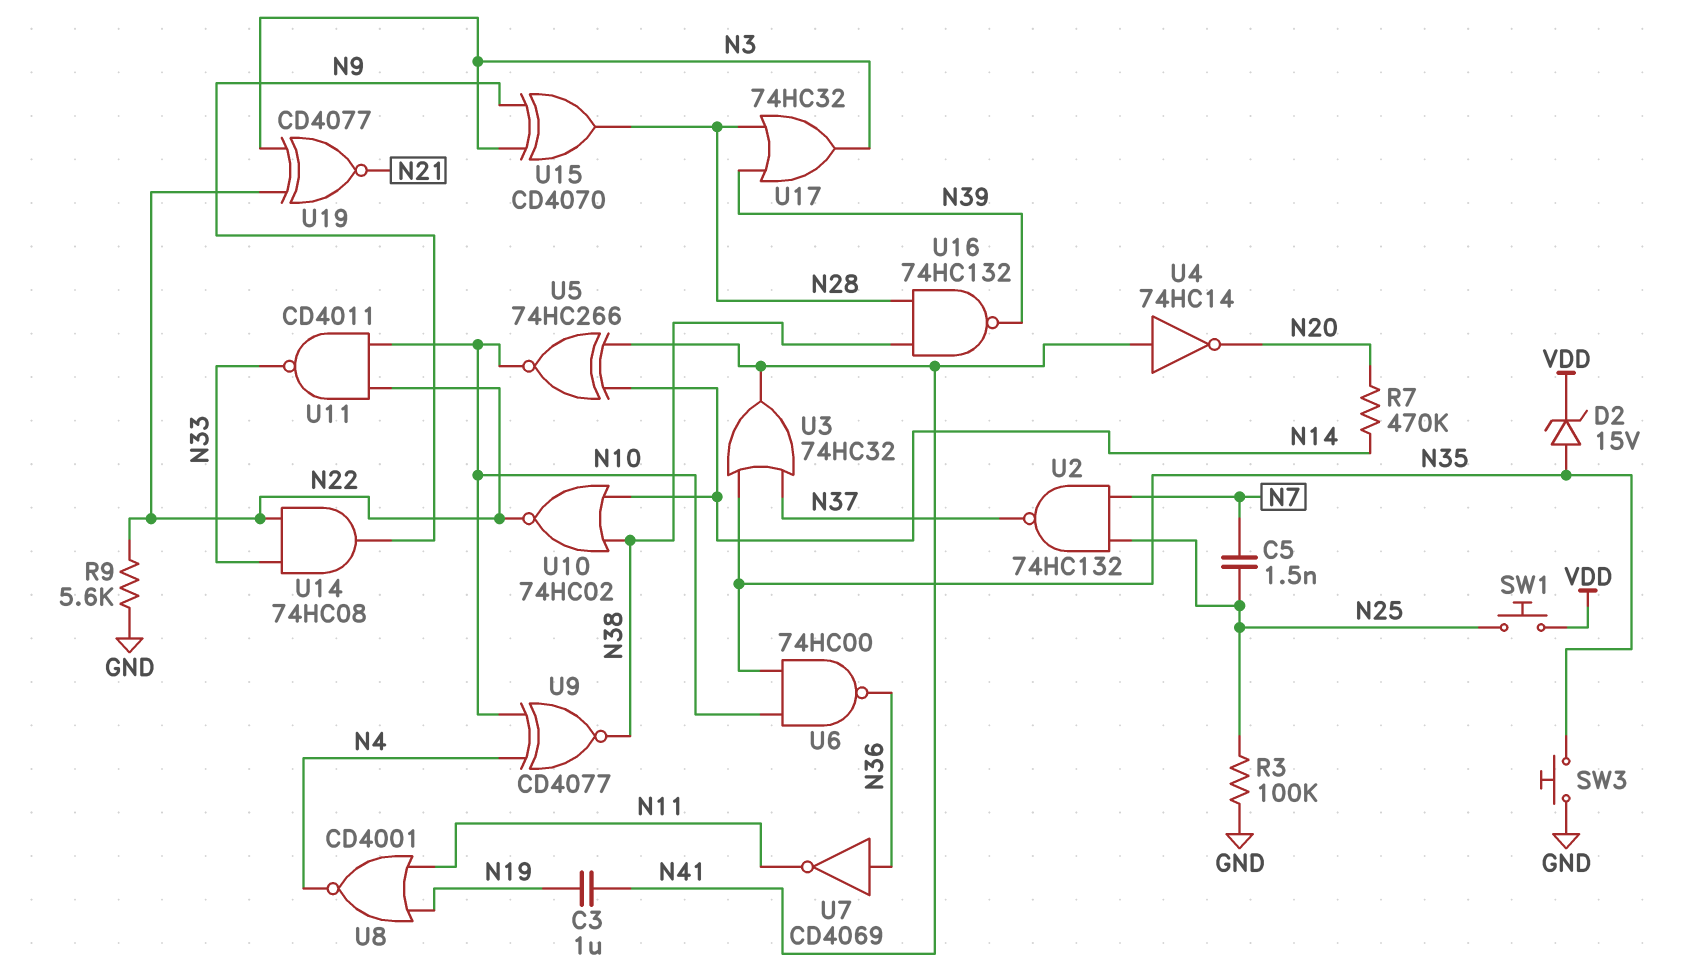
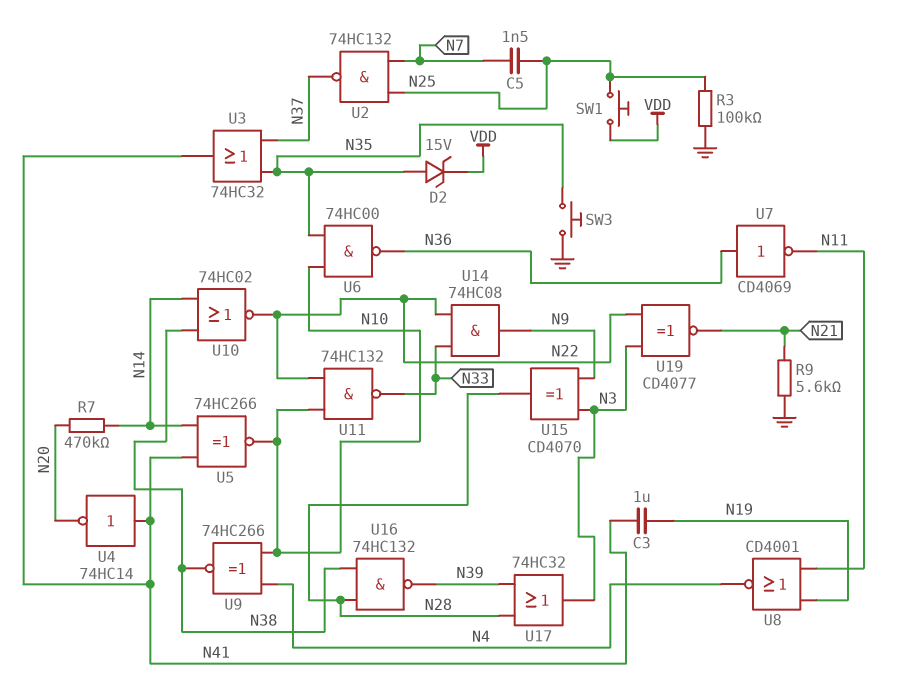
R9: 5.6k (GND, N22) -> 5.6k (GND, N21)
U9: XNOR CD4077 (in N4, in N10, out N38) -> XNOR 74HC266 (in N4, in N10, out N38)
U11: NAND CD4011 (in N10, in N22, out N33) -> NAND 74HC132 (in N10, in N22, out N33)

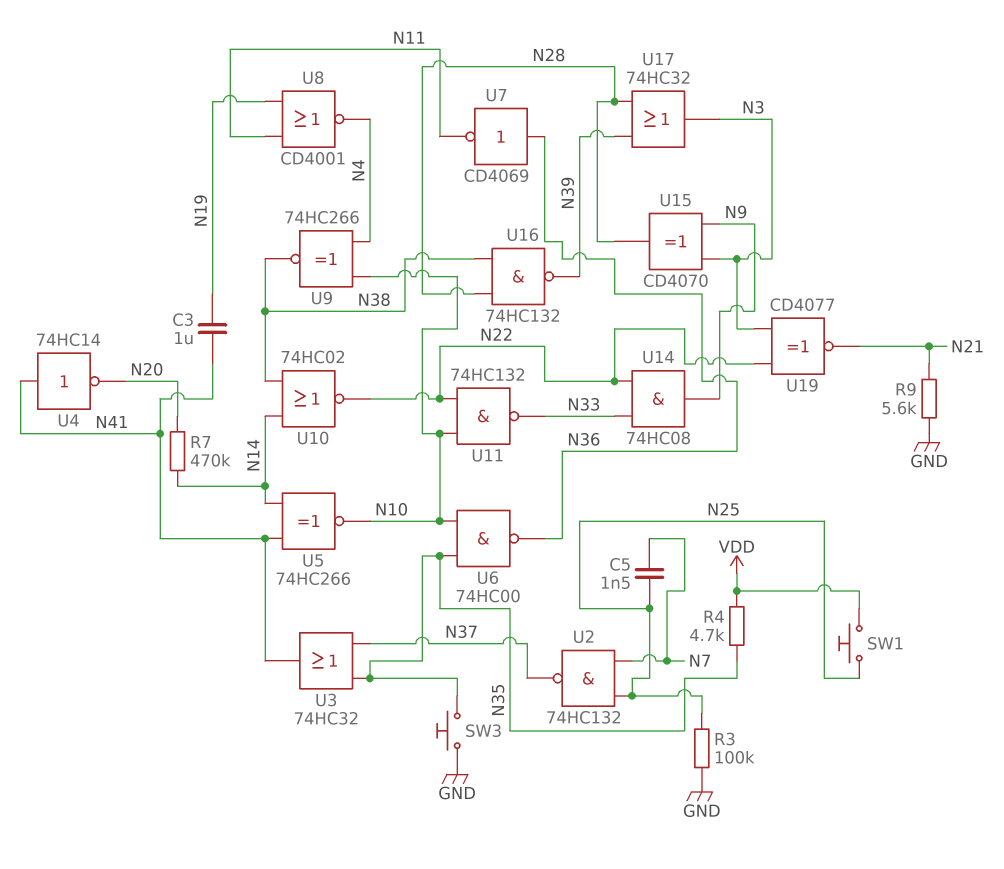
D2: zener 15V (A N35, K VDD) -> none
R4: none -> 4.7k (N35, VDD)

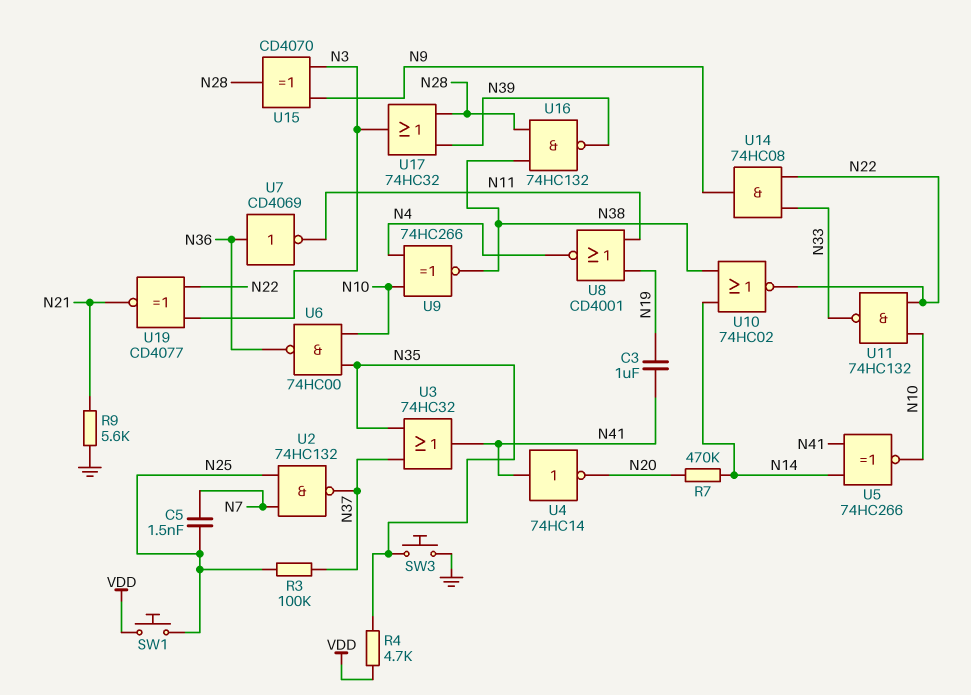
R3: 100k (GND, N25) -> 100k (N25, N37)

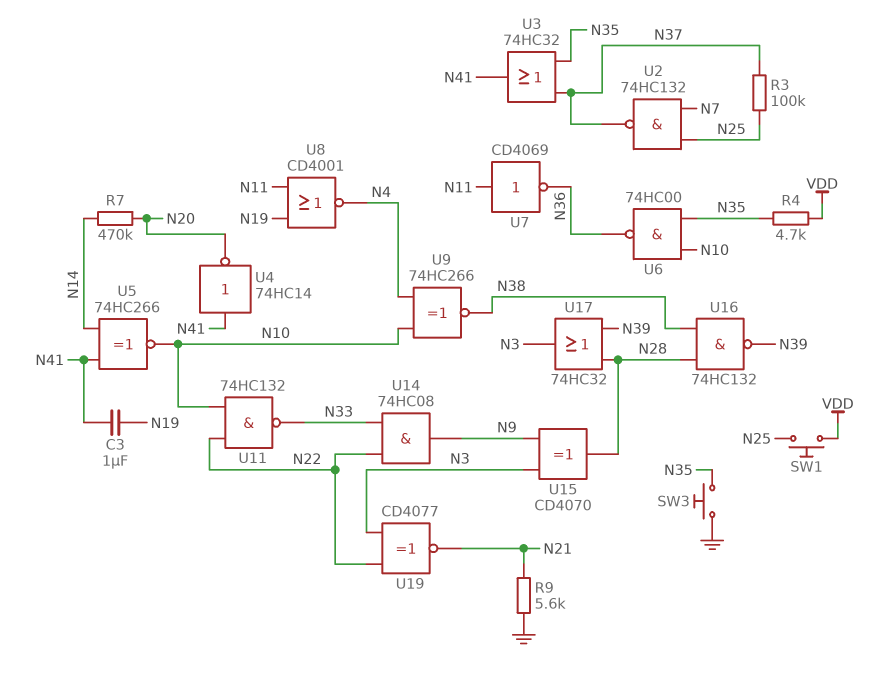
C5: 1.5nF (N7, N25) -> none
U7: NOT CD4069 (in N36, out N11) -> NOT CD4069 (in N11, out N36)
U10: NOR 74HC02 (in N14, in N38, out N22) -> none

